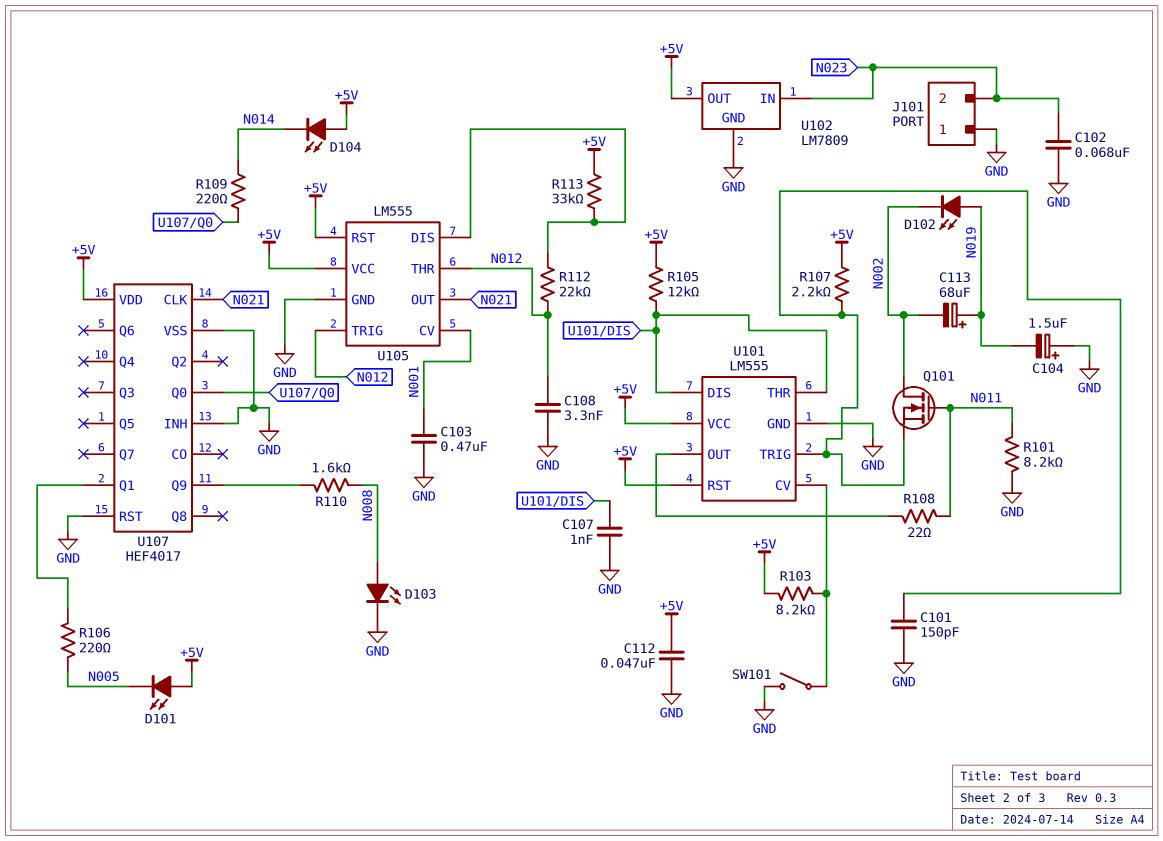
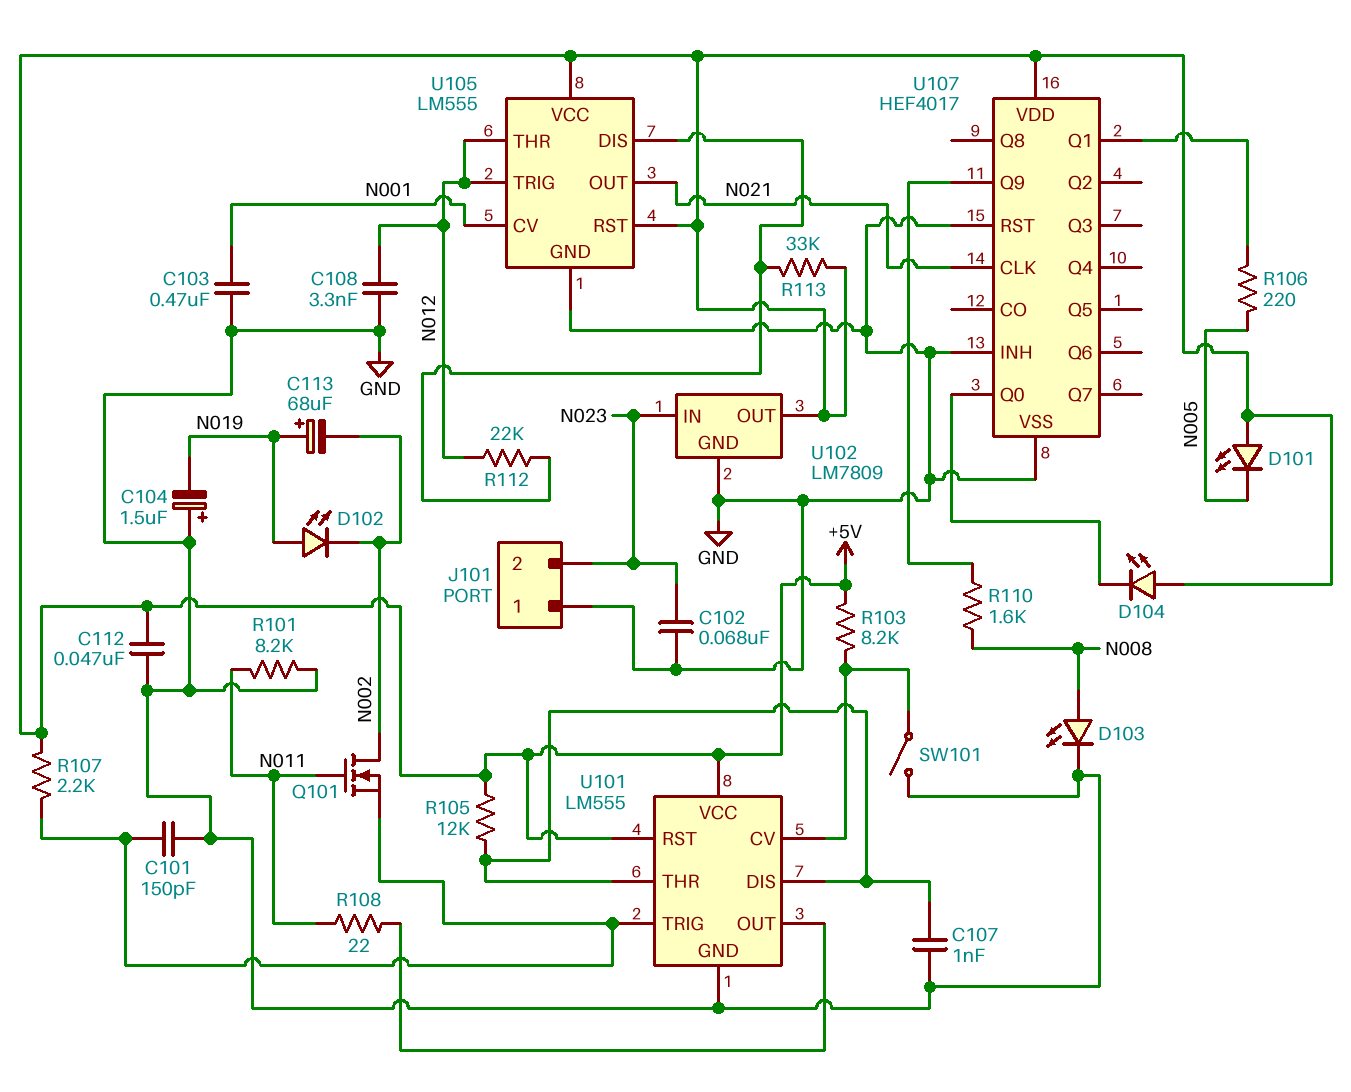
D104: LED (A +5V, K N014) -> LED (A +5V, K U107/Q0)
R109: 220 (N014, U107/Q0) -> none

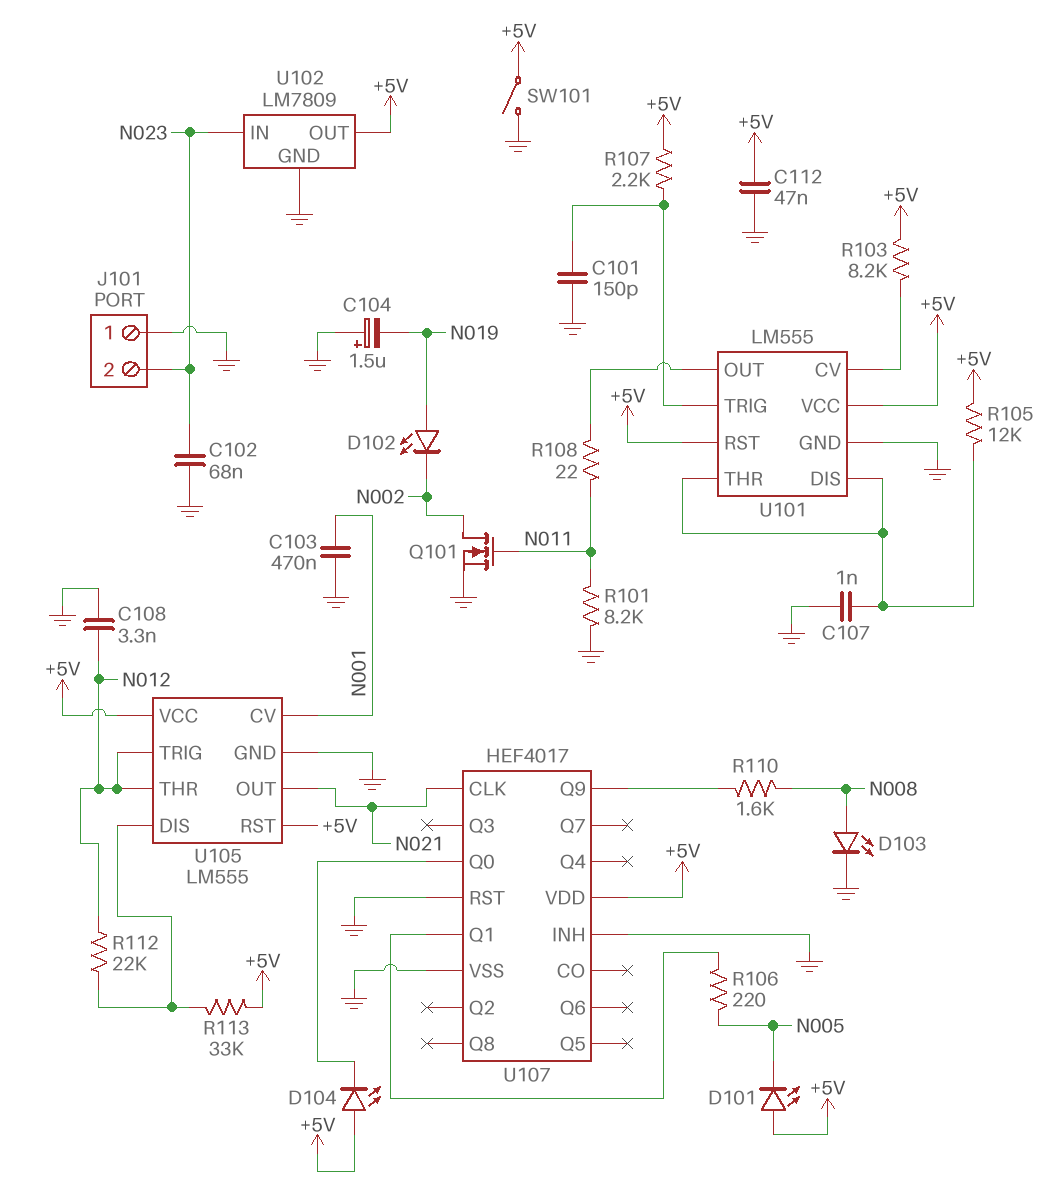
C113: 68uF (plus N019, minus N002) -> none
Q101: NMOS (G N011, D N002, S U101/TRIG) -> NMOS (G N011, D N002, S GND)
SW101: switch (GND, U101/CV) -> switch (+5V, GND)

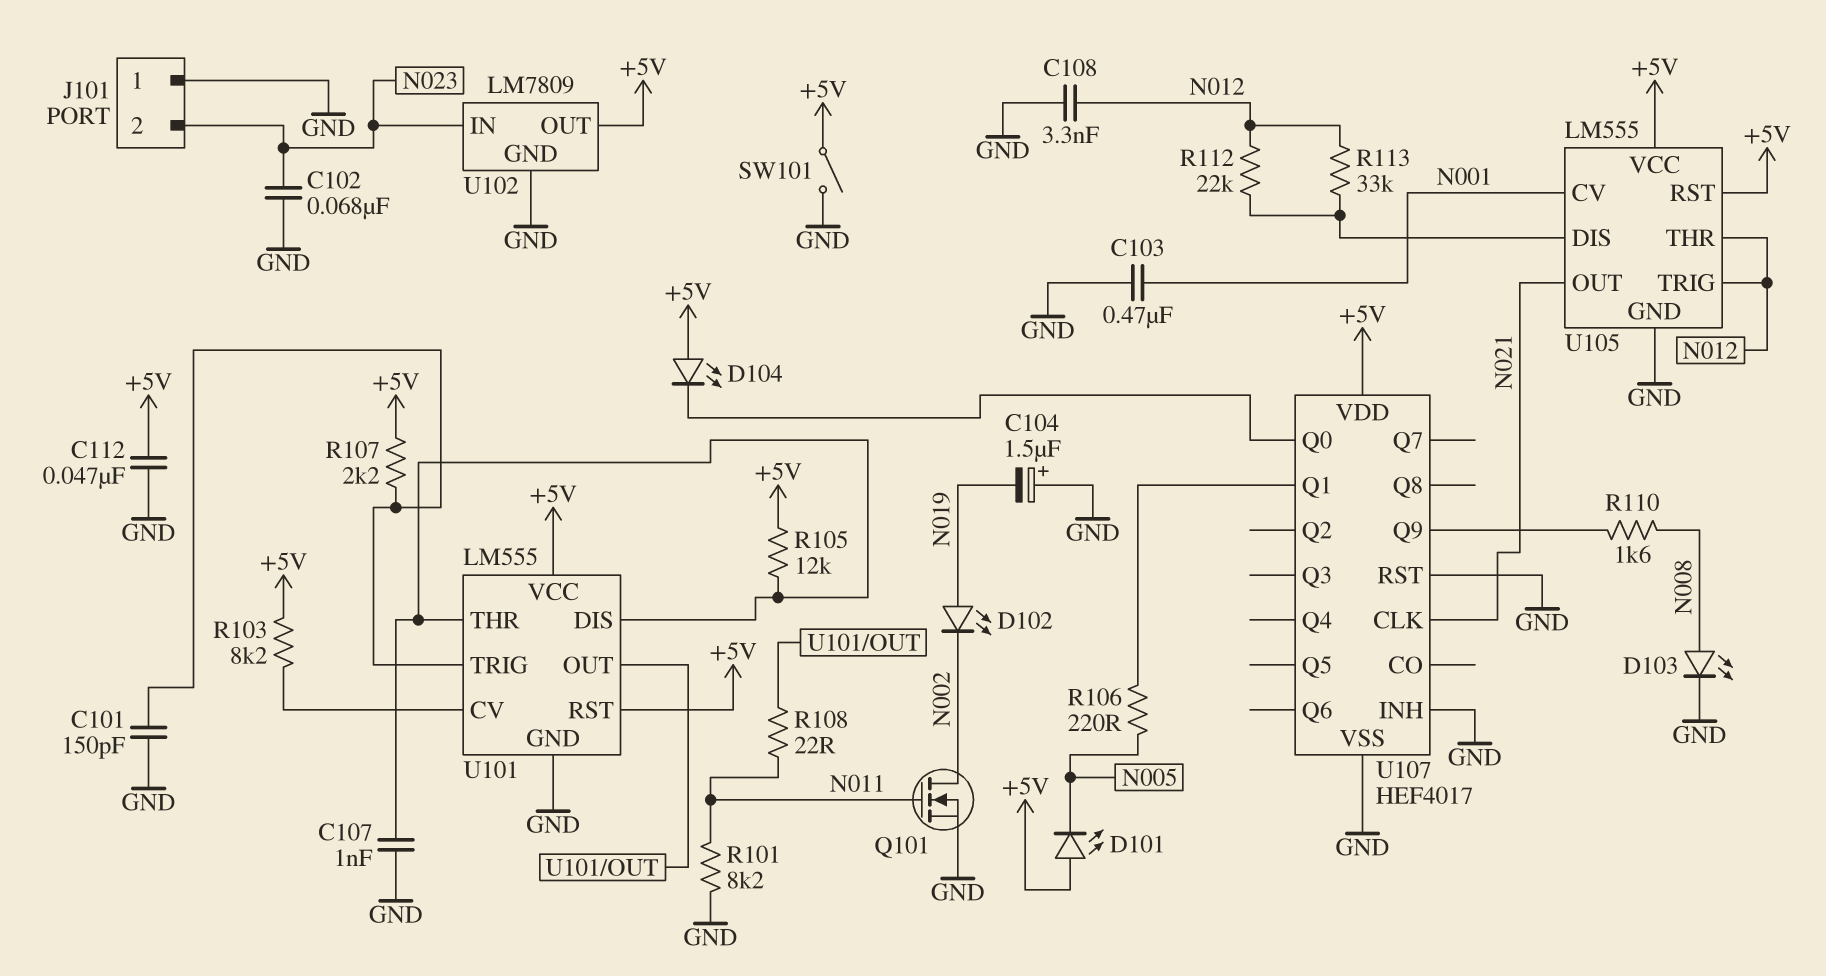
R113: 33k (+5V, U105/DIS) -> 33k (N012, U105/DIS)

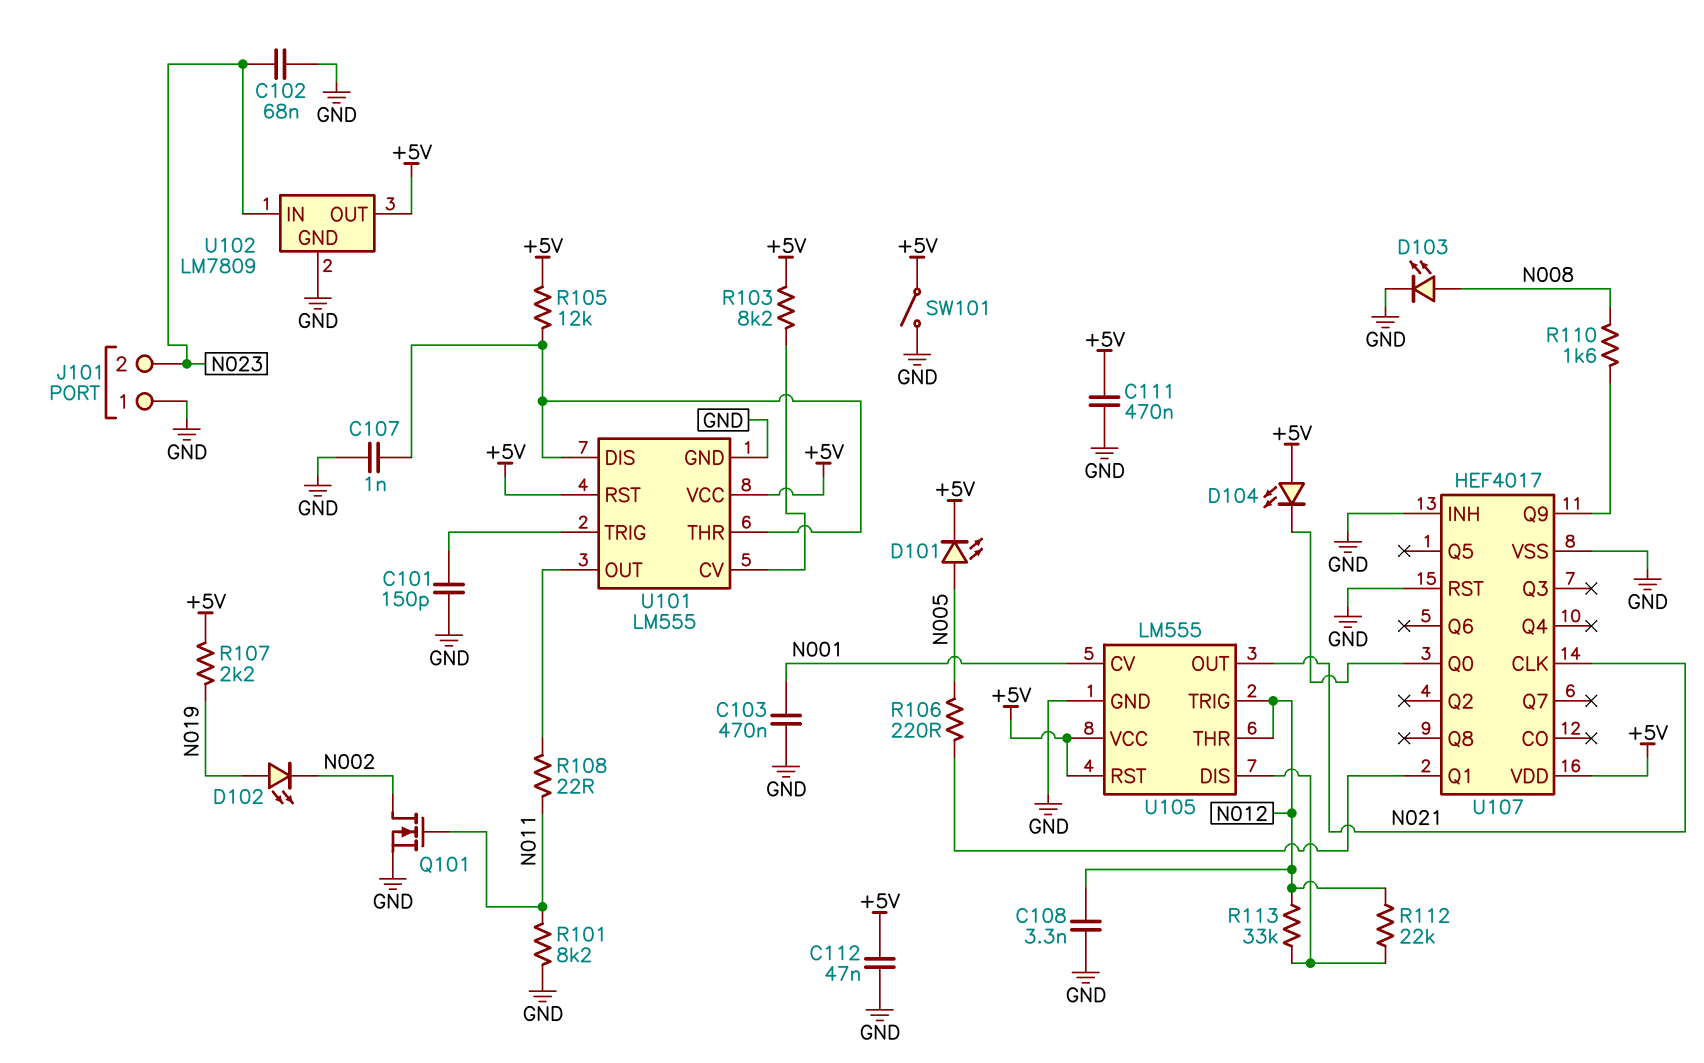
C104: 1.5uF (plus GND, minus N019) -> none
C111: none -> 470nF (+5V, GND)
D101: LED (A +5V, K N005) -> LED (A N005, K +5V)
R107: 2.2k (+5V, U101/TRIG) -> 2.2k (+5V, N019)

